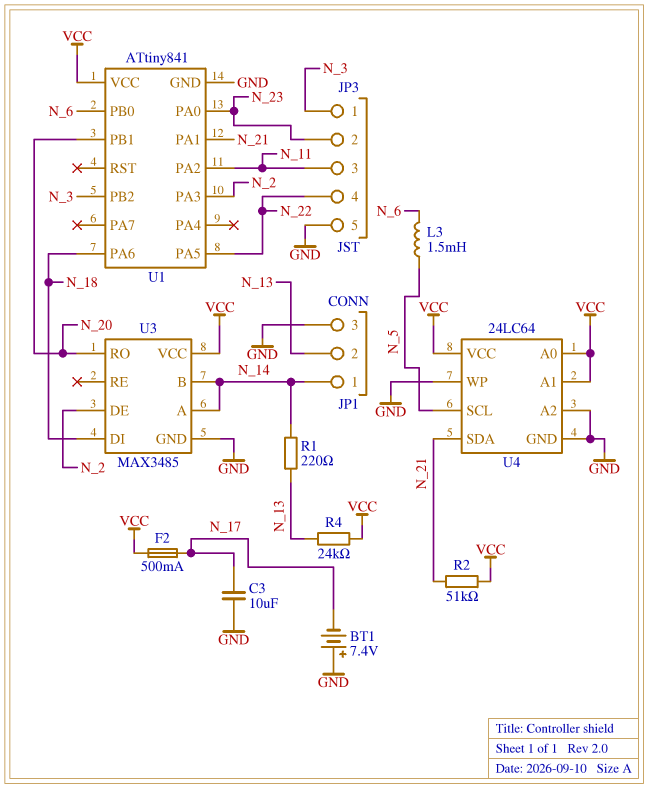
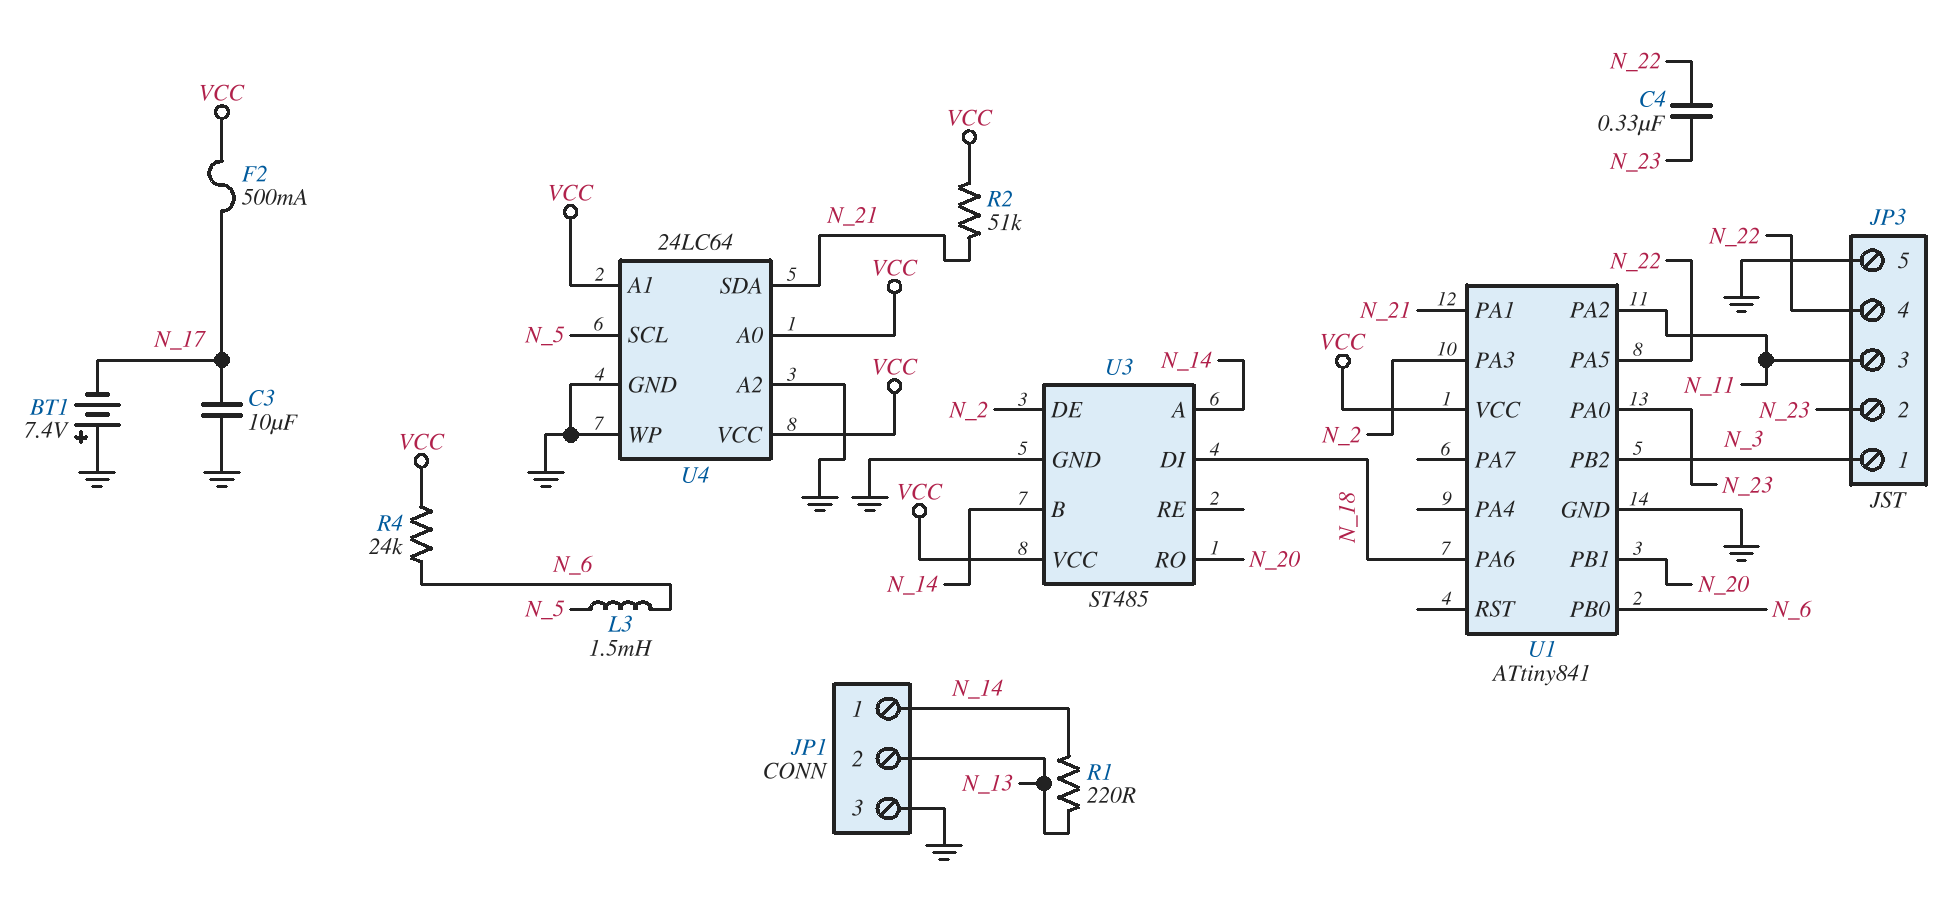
C4: none -> 330nF (N_22, N_23)
R4: 24k (N_13, VCC) -> 24k (N_6, VCC)
U3: MAX3485 -> ST485

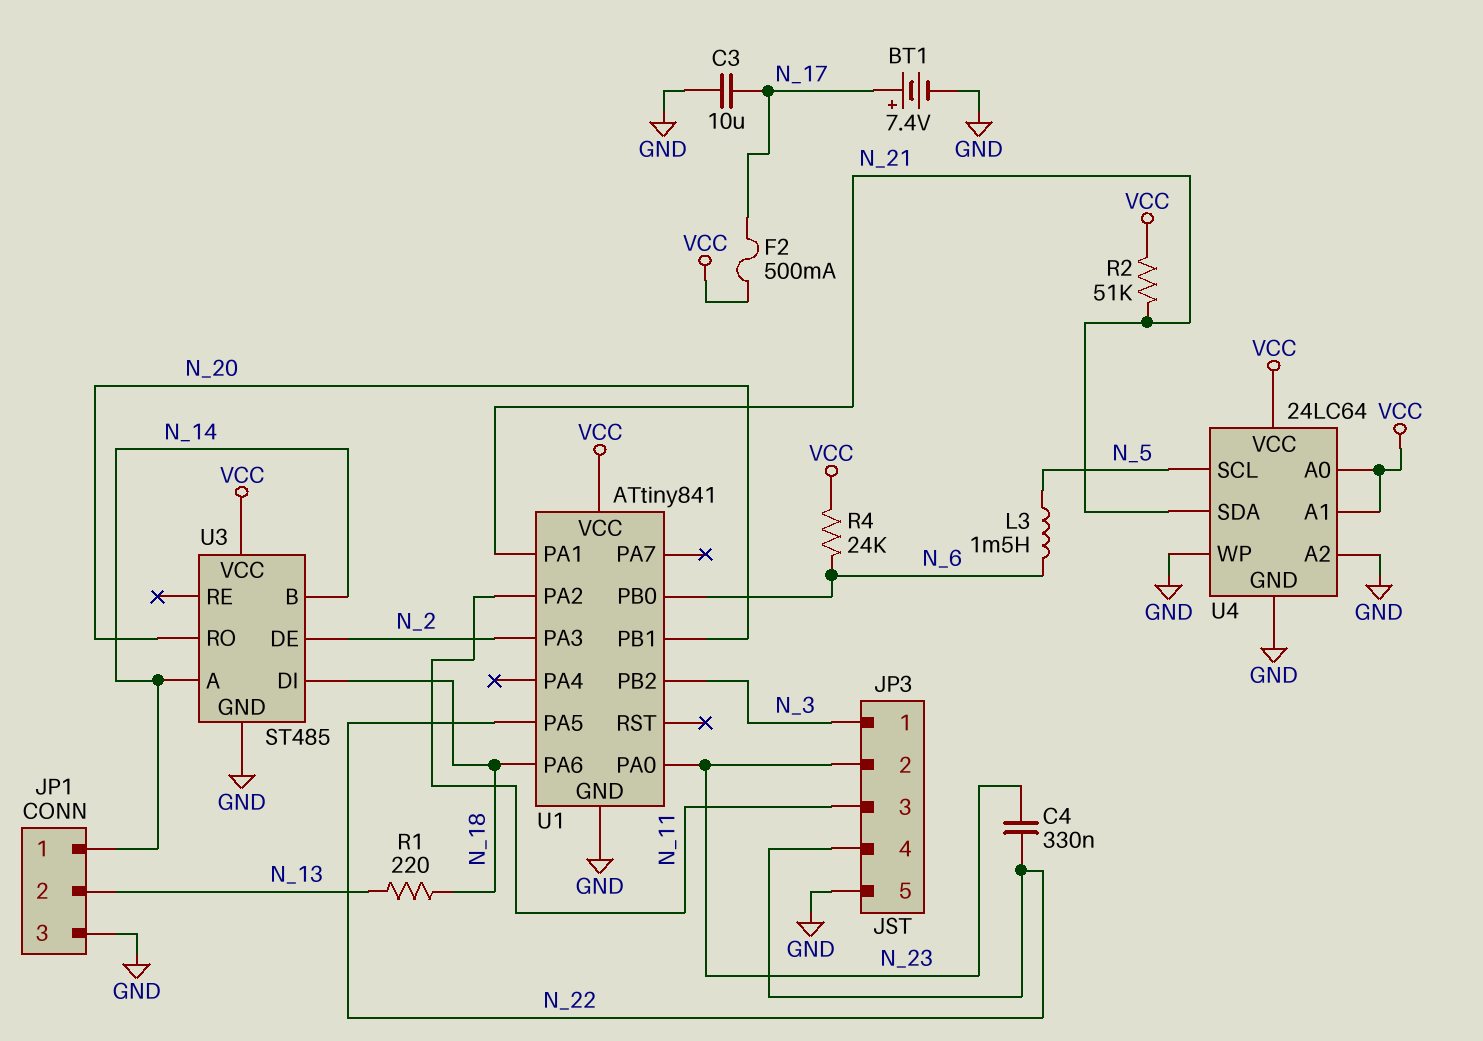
BT1: 7.4V (plus GND, minus N_17) -> 7.4V (plus N_17, minus GND)
R1: 220 (N_13, N_14) -> 220 (N_13, N_18)

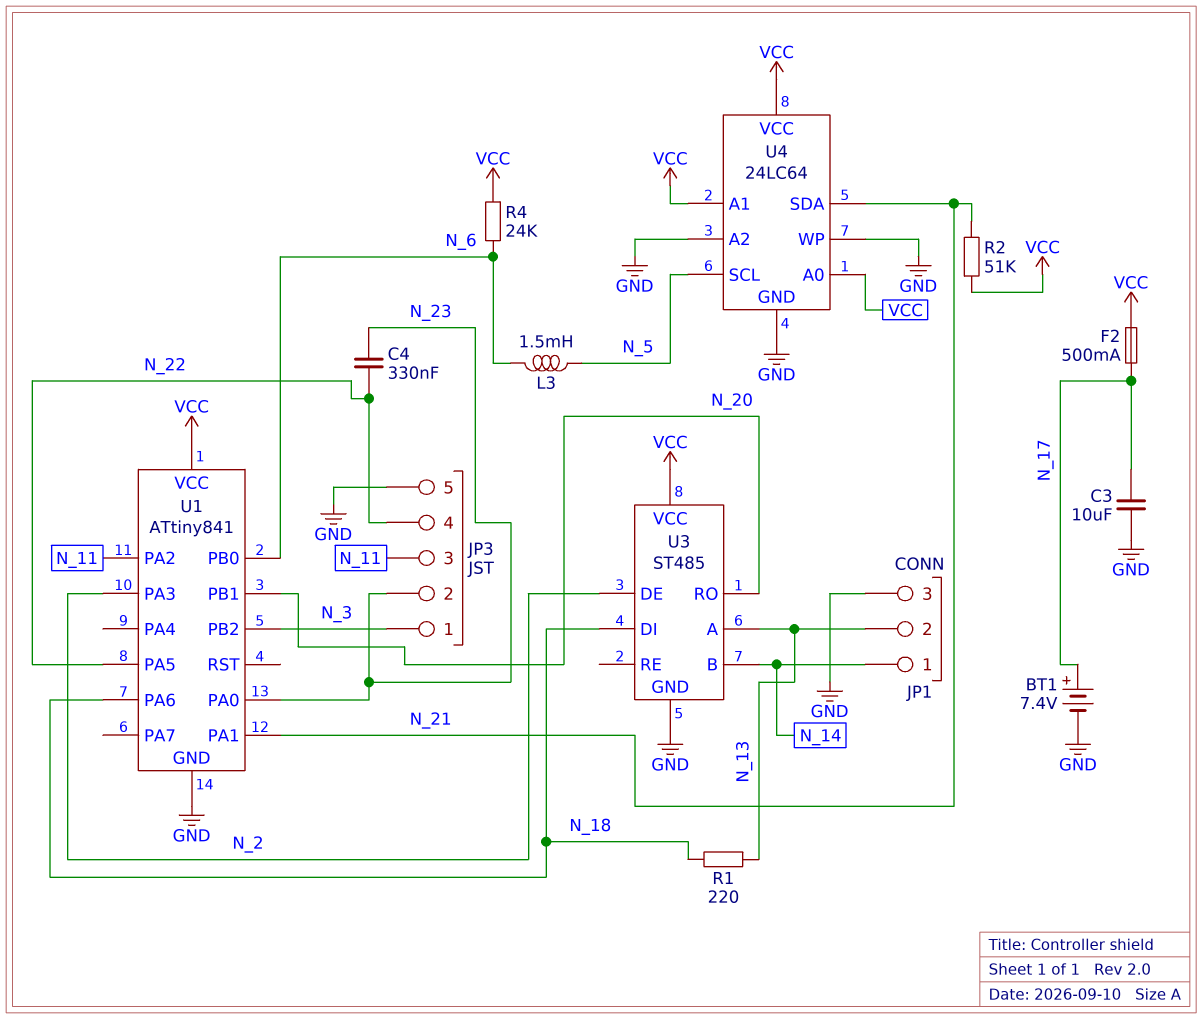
U3 pin A: N_14 -> N_13

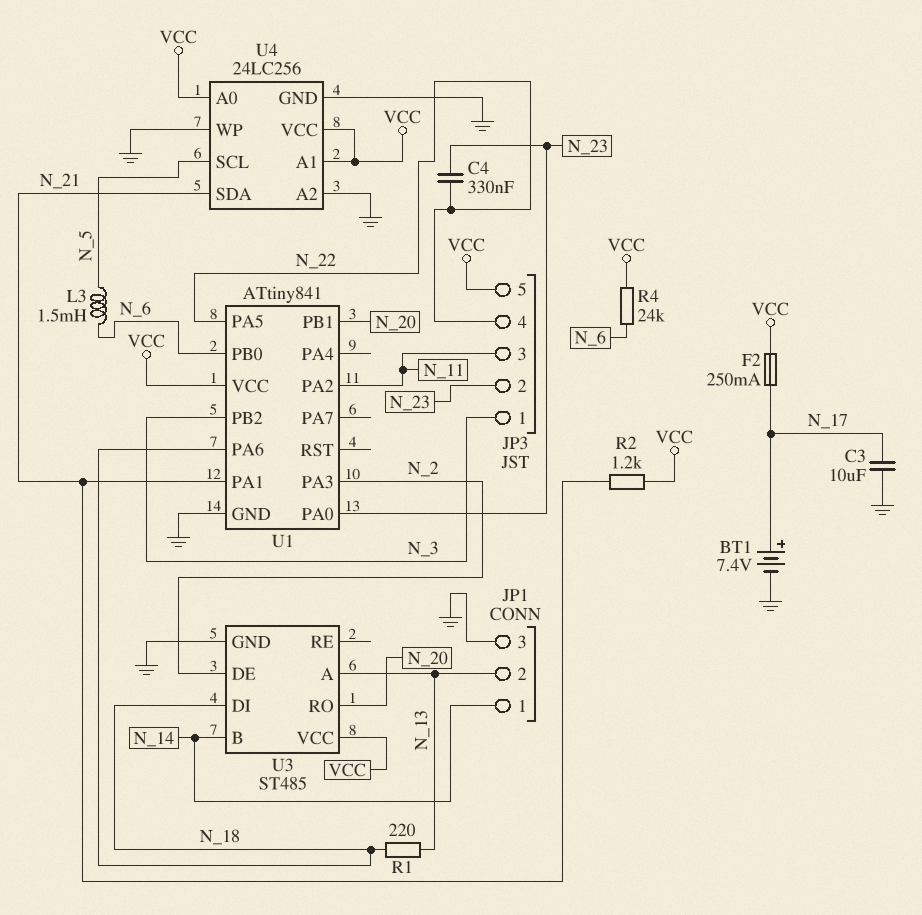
F2: 500mA (N_17, VCC) -> 250mA (N_17, VCC)
JP3 pin 5: GND -> VCC
R2: 51k (N_21, VCC) -> 1.2k (N_21, VCC)
U4: 24LC64 -> 24LC256

